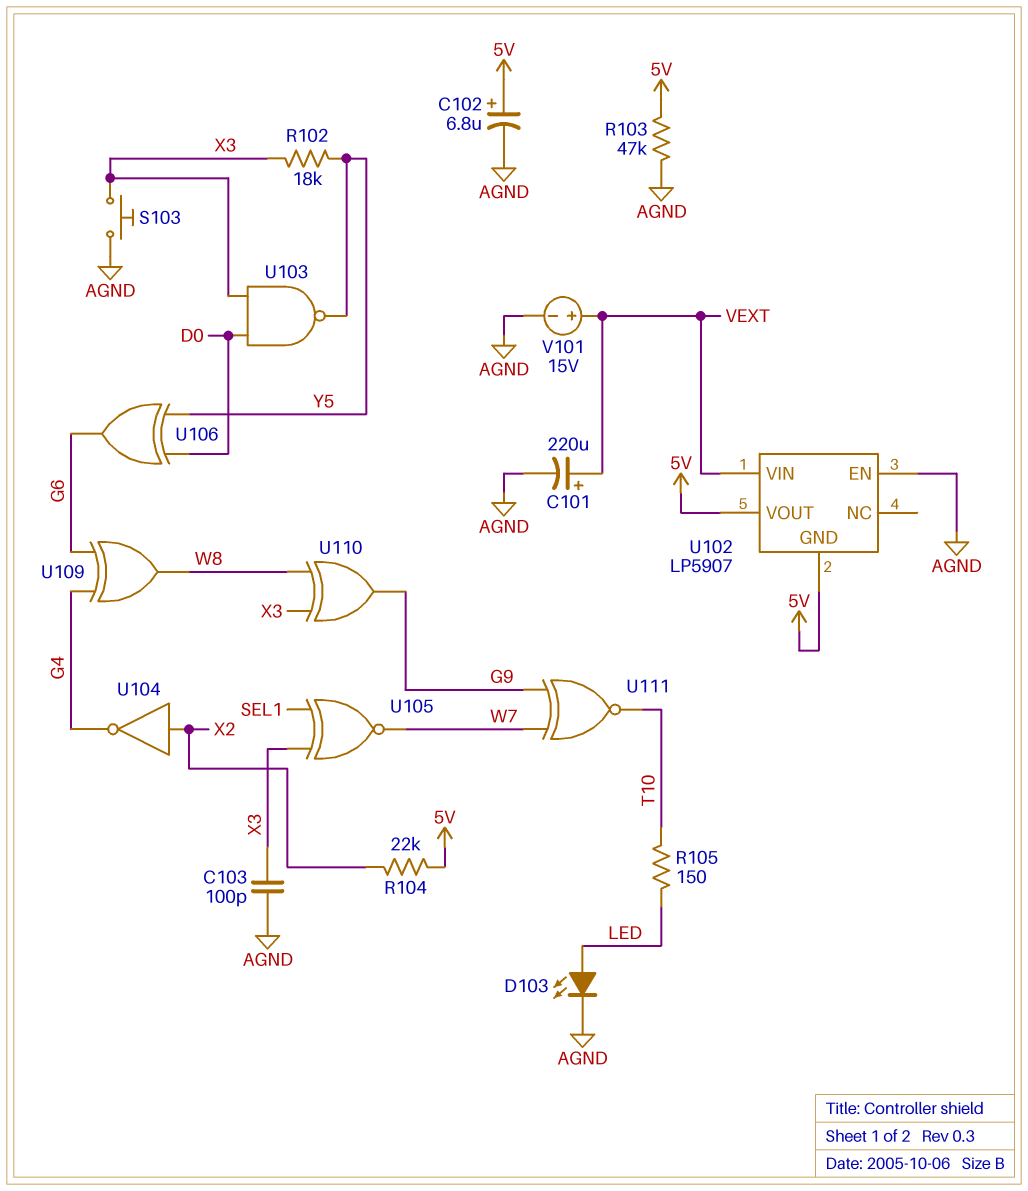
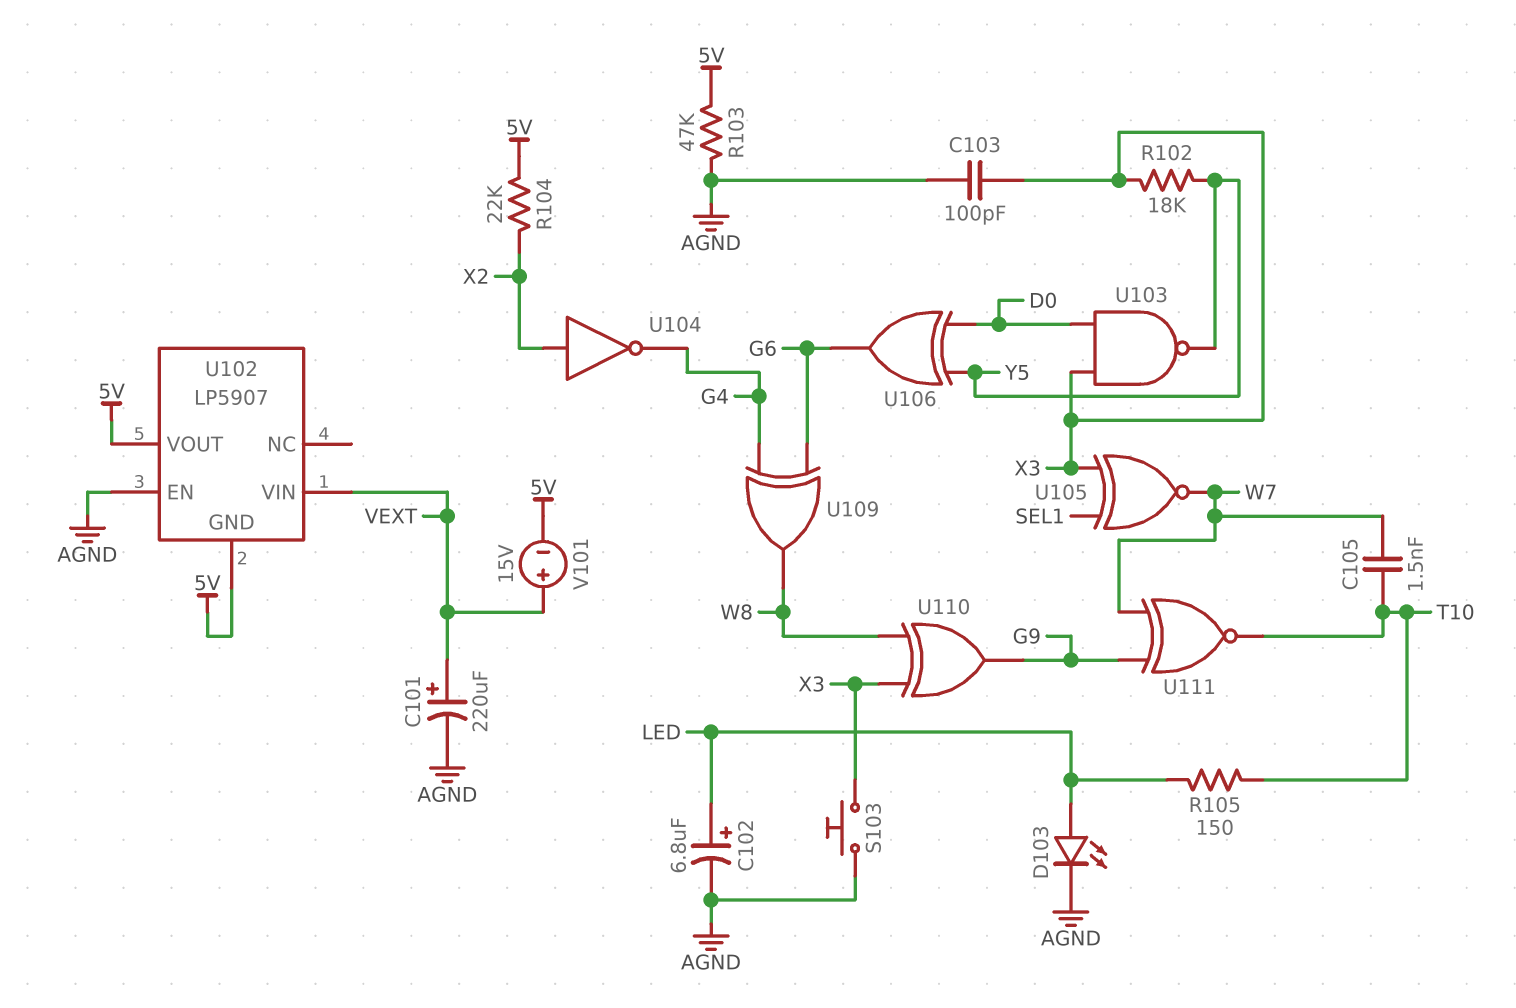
C102: 6.8uF (plus 5V, minus AGND) -> 6.8uF (plus LED, minus AGND)
C105: none -> 1.5nF (T10, W7)
V101: 15V (plus VEXT, minus AGND) -> 15V (plus VEXT, minus 5V)

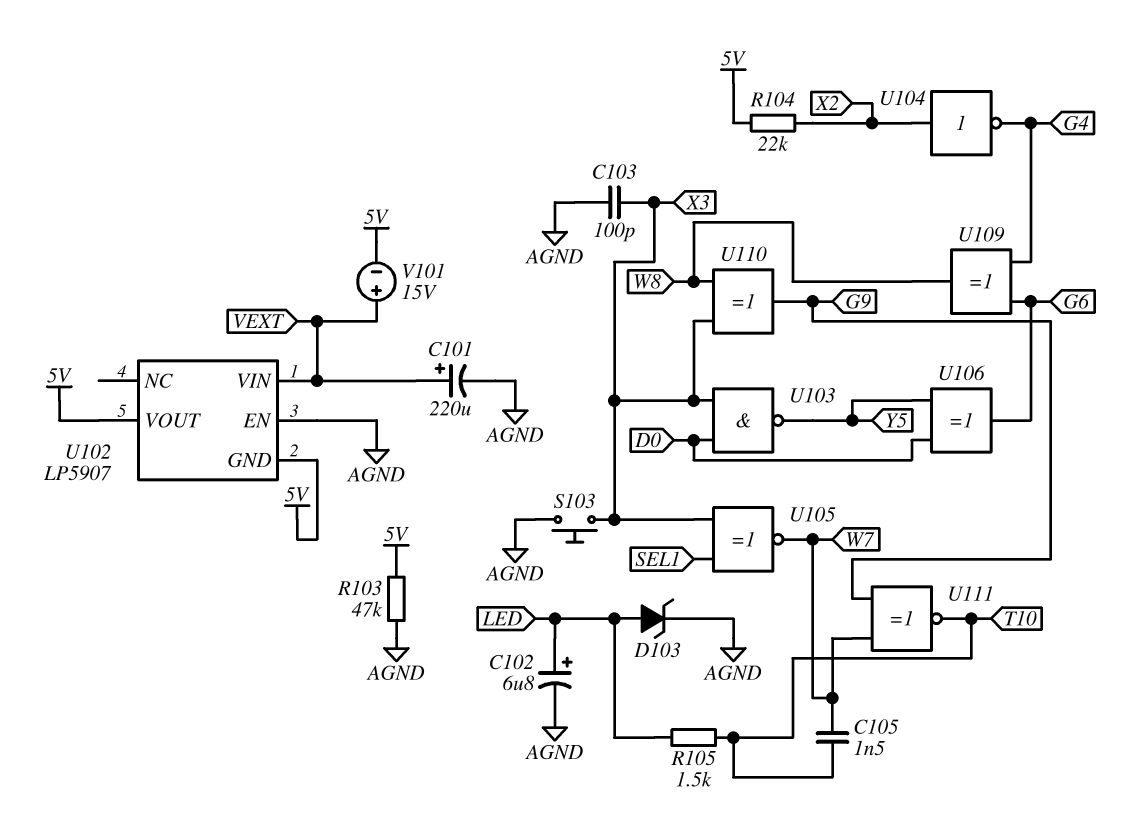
D103: LED (A LED, K AGND) -> zener (A LED, K AGND)
R102: 18k (X3, Y5) -> none
R105: 150 (LED, T10) -> 1.5k (LED, T10)

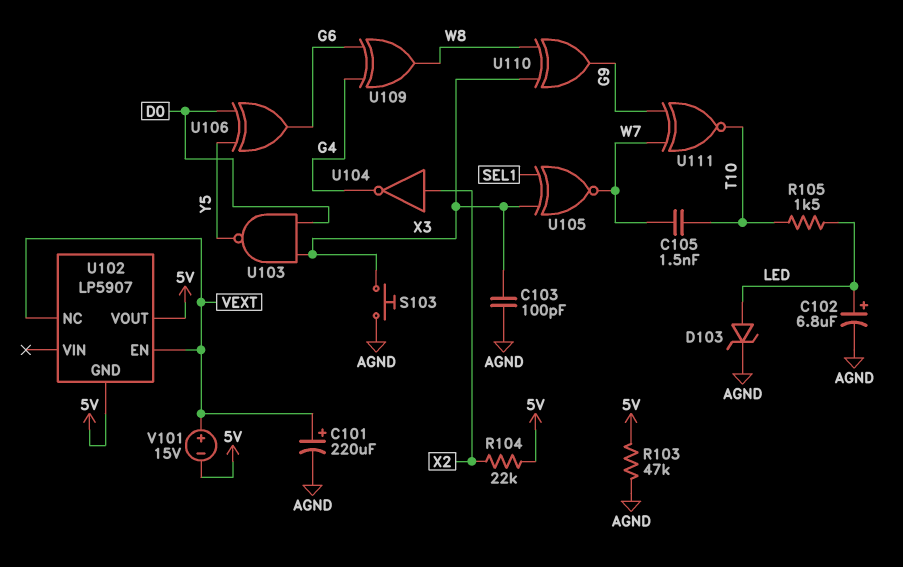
U102 pin EN: AGND -> VEXT
U102 pin NC: none -> VEXT
U102 pin VIN: VEXT -> none

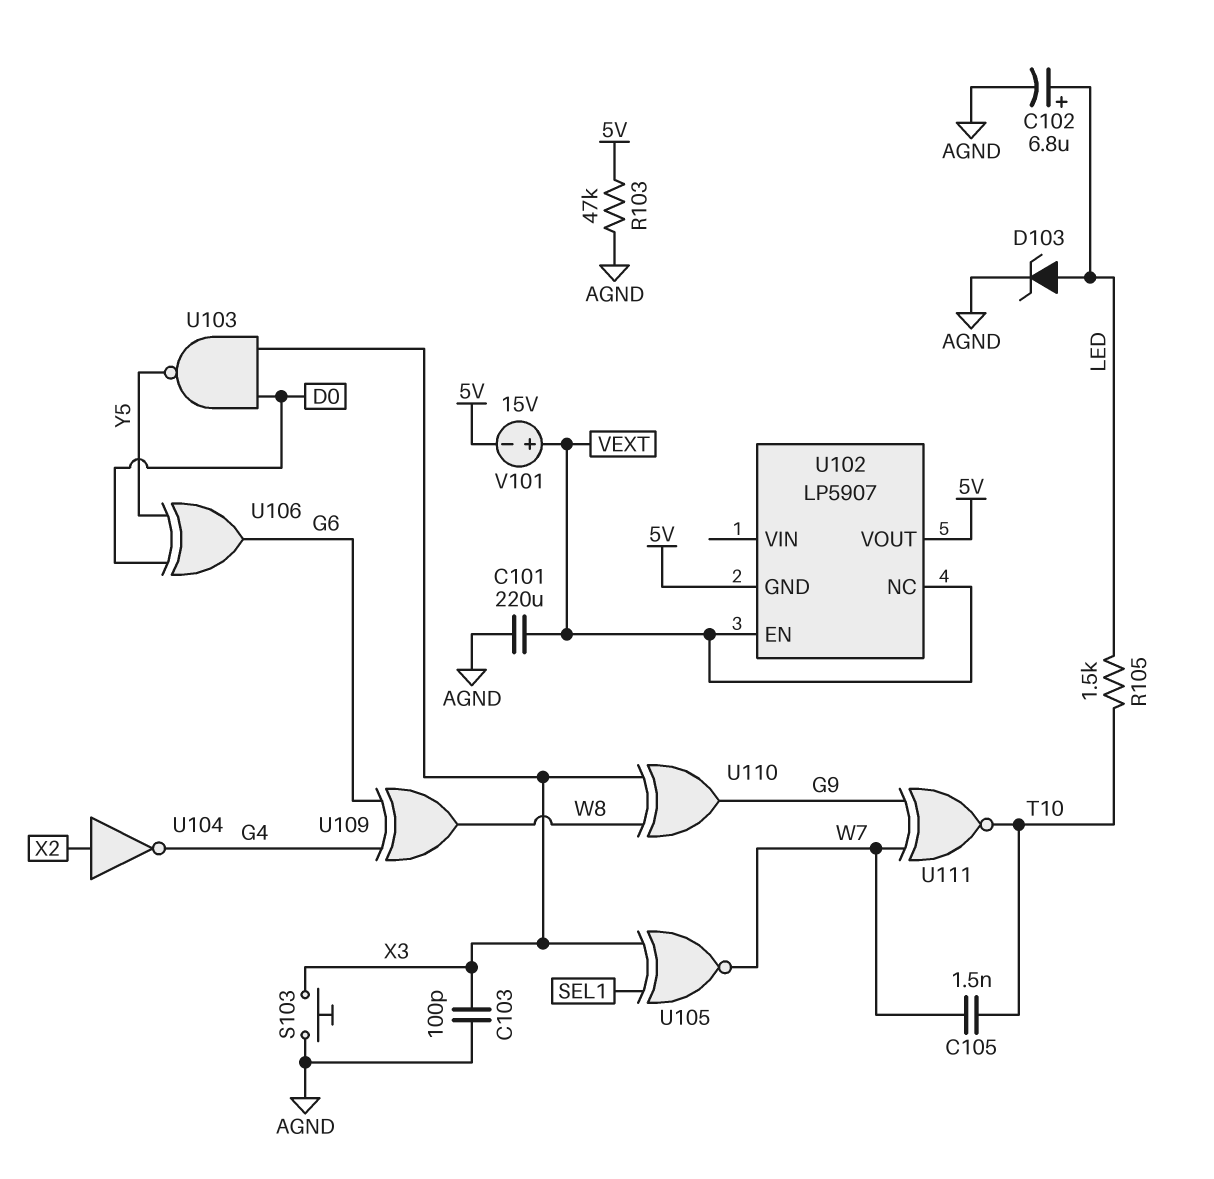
C101: 220uF (plus VEXT, minus AGND) -> 220uF (AGND, VEXT)
R104: 22k (5V, X2) -> none

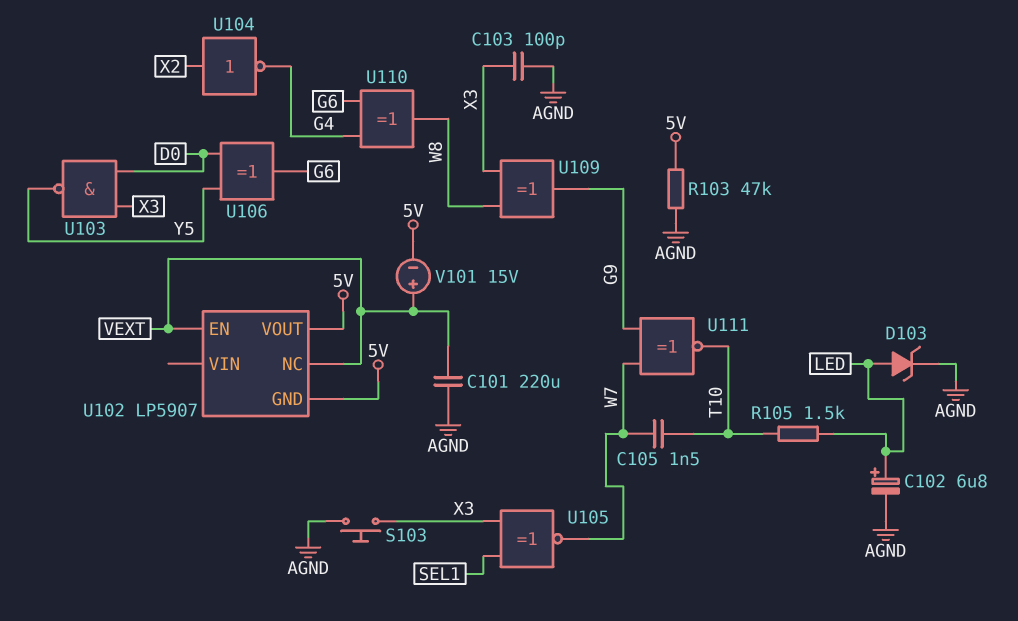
U109: XOR (in G4, in G6, out W8) -> XOR (in W8, in X3, out G9)
U110: XOR (in W8, in X3, out G9) -> XOR (in G4, in G6, out W8)

